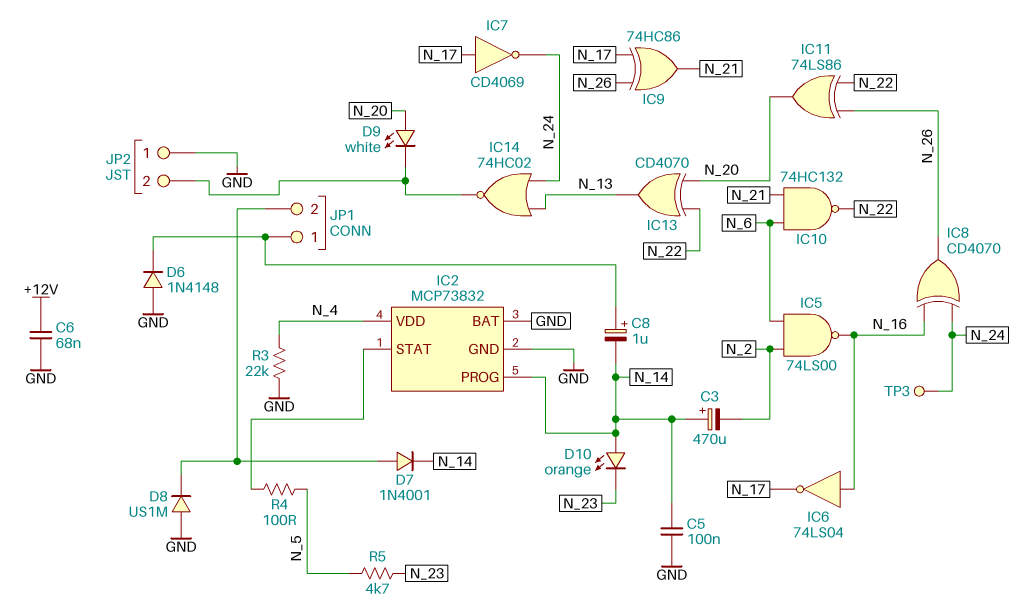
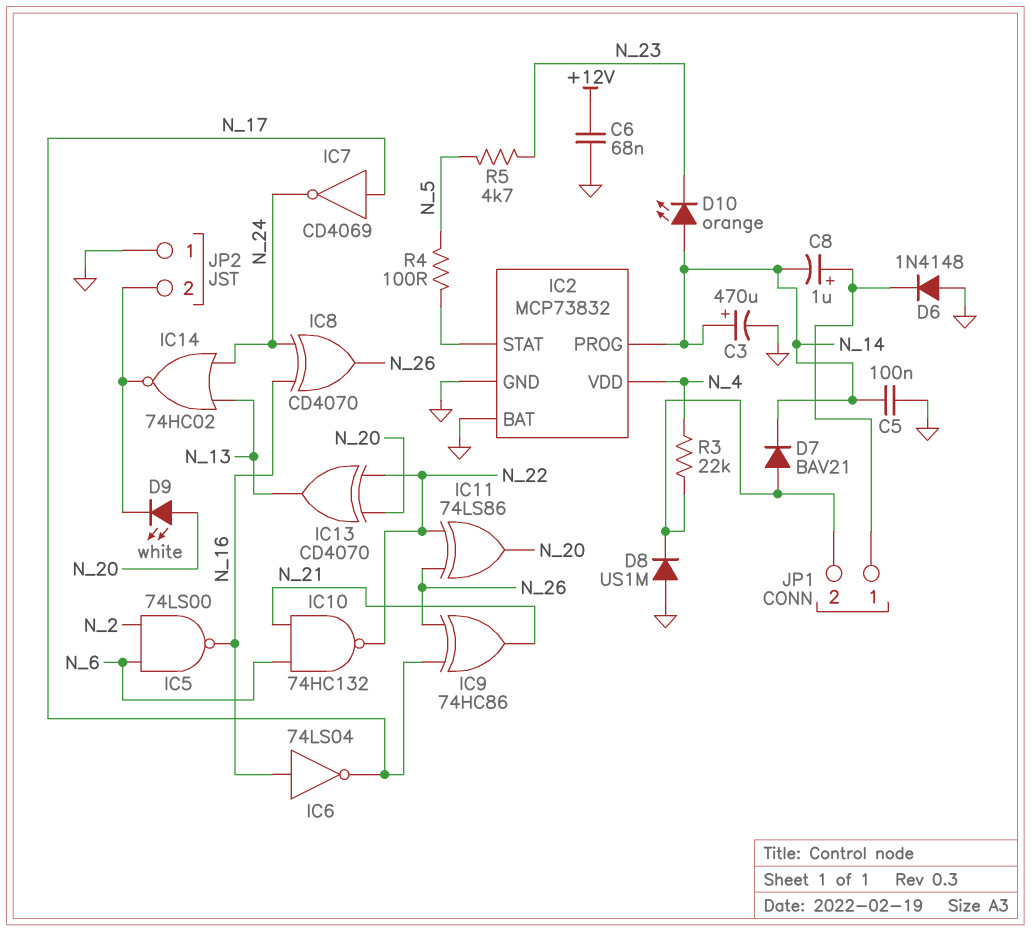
C3: 470uF (plus N_14, minus N_2) -> 470uF (plus N_14, minus GND)
D7: diode 1N4001 (A JP1/2, K N_14) -> diode BAV21 (A JP1/2, K N_14)
R3: 22k (GND, N_4) -> 22k (JP1/2, N_4)
TP3: test point (N_24) -> none

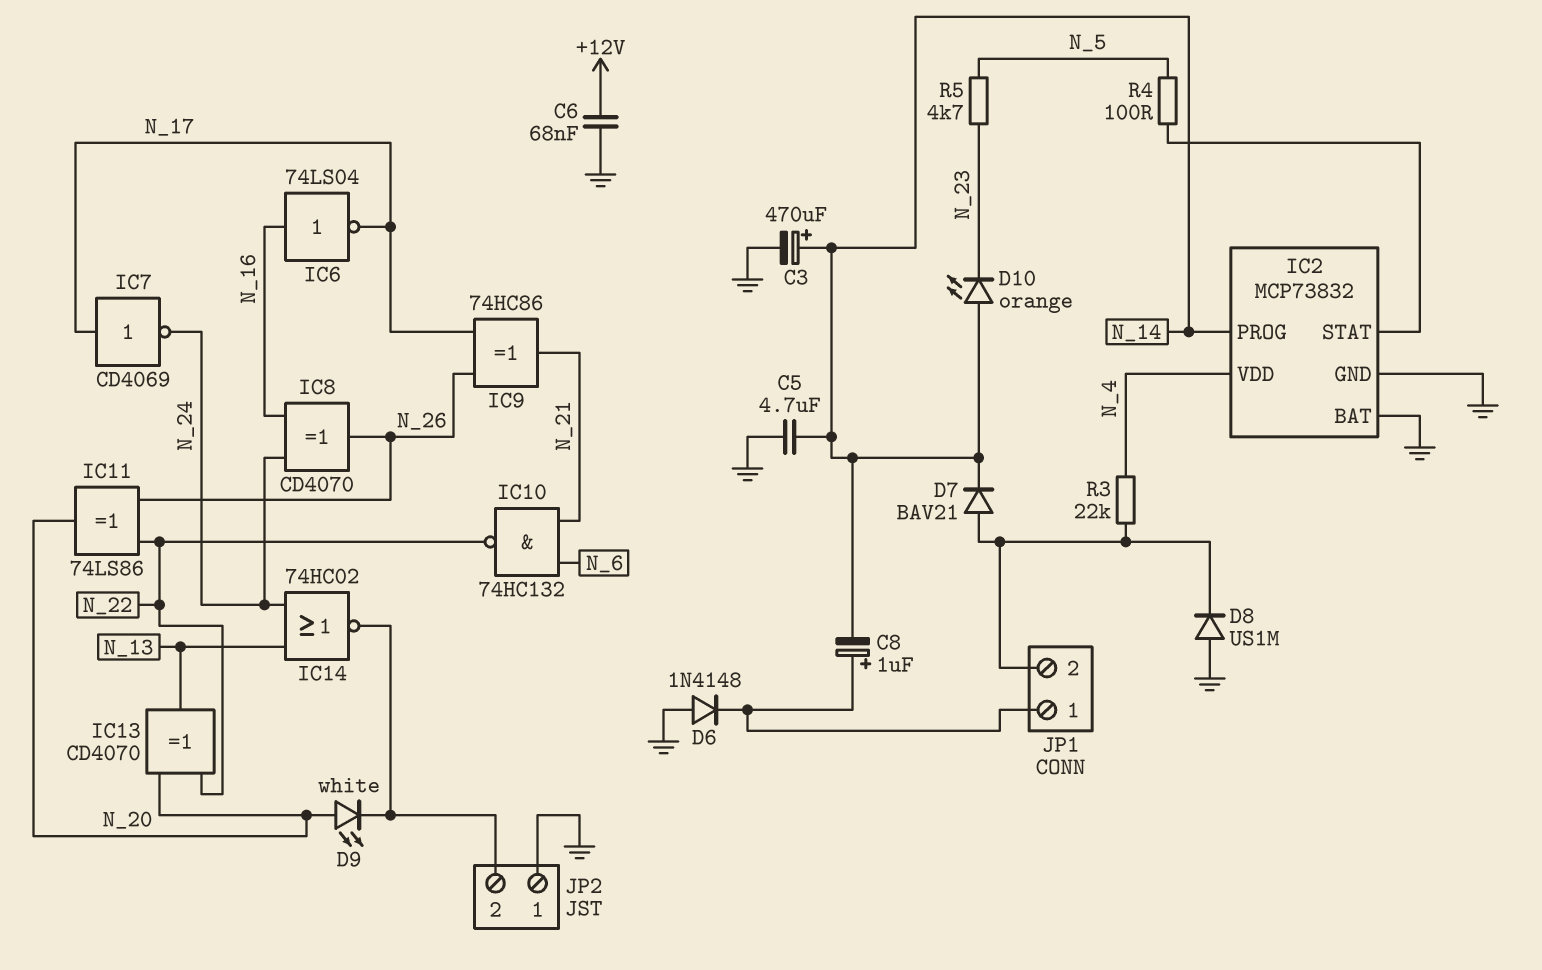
C5: 100nF (GND, N_14) -> 4.7uF (GND, N_14)
IC5: NAND 74LS00 (in N_2, in N_6, out N_16) -> none

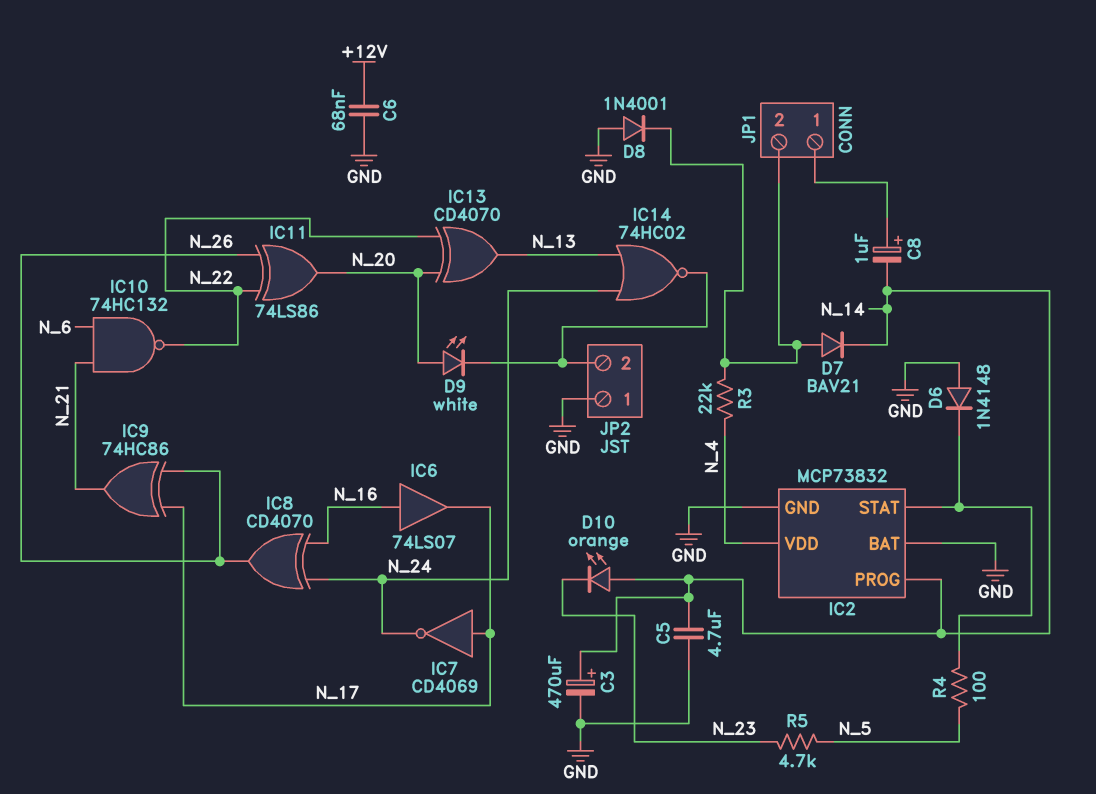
D6: diode 1N4148 (A GND, K JP1/1) -> diode 1N4148 (A GND, K IC2/STAT)
D8: diode US1M (A GND, K JP1/2) -> diode 1N4001 (A GND, K JP1/2)
IC6: NOT 74LS04 (in N_16, out N_17) -> buffer 74LS07 (in N_16, out N_17)

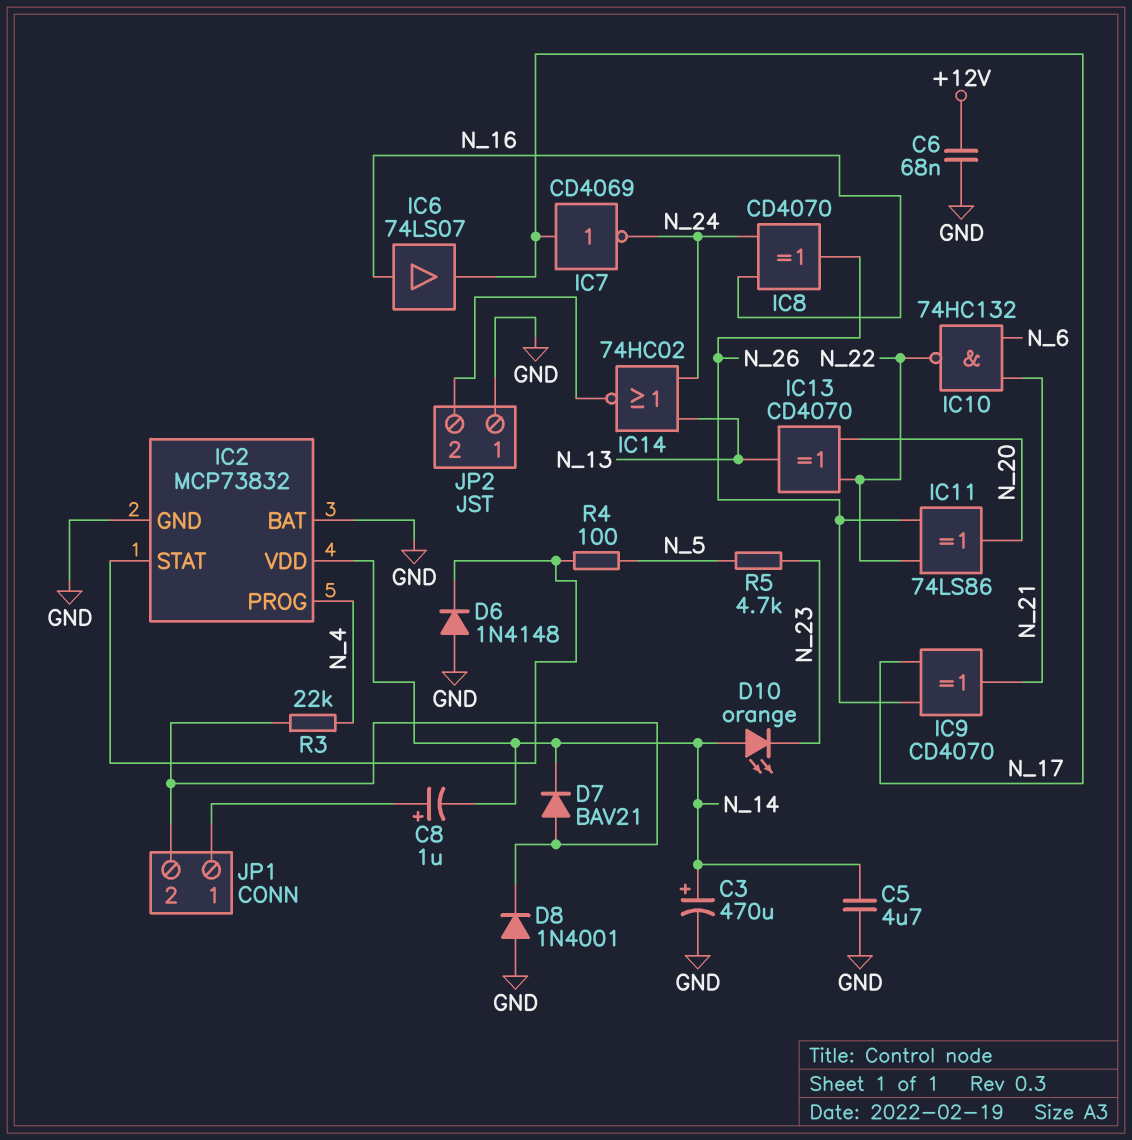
D9: LED white (A N_20, K JP2/2) -> none
IC2 pin PROG: N_14 -> N_4
IC2 pin VDD: N_4 -> N_14
IC9: XOR 74HC86 (in N_17, in N_26, out N_21) -> XOR CD4070 (in N_17, in N_26, out N_21)

